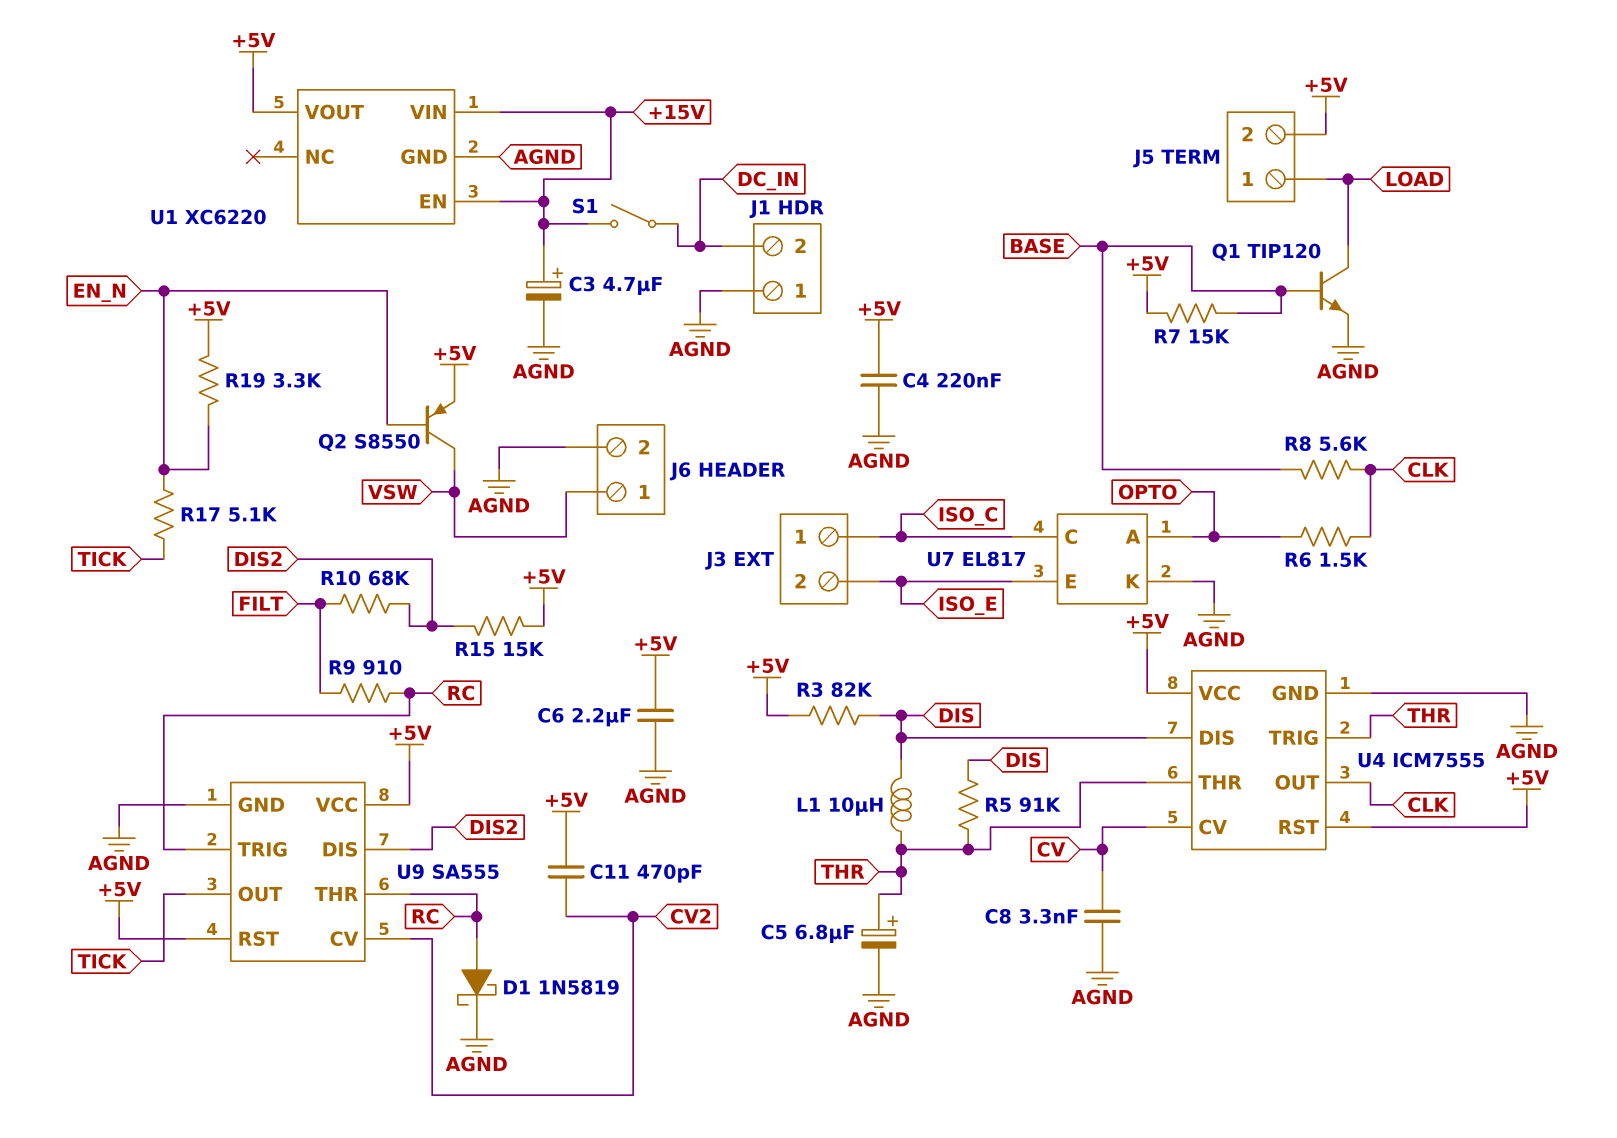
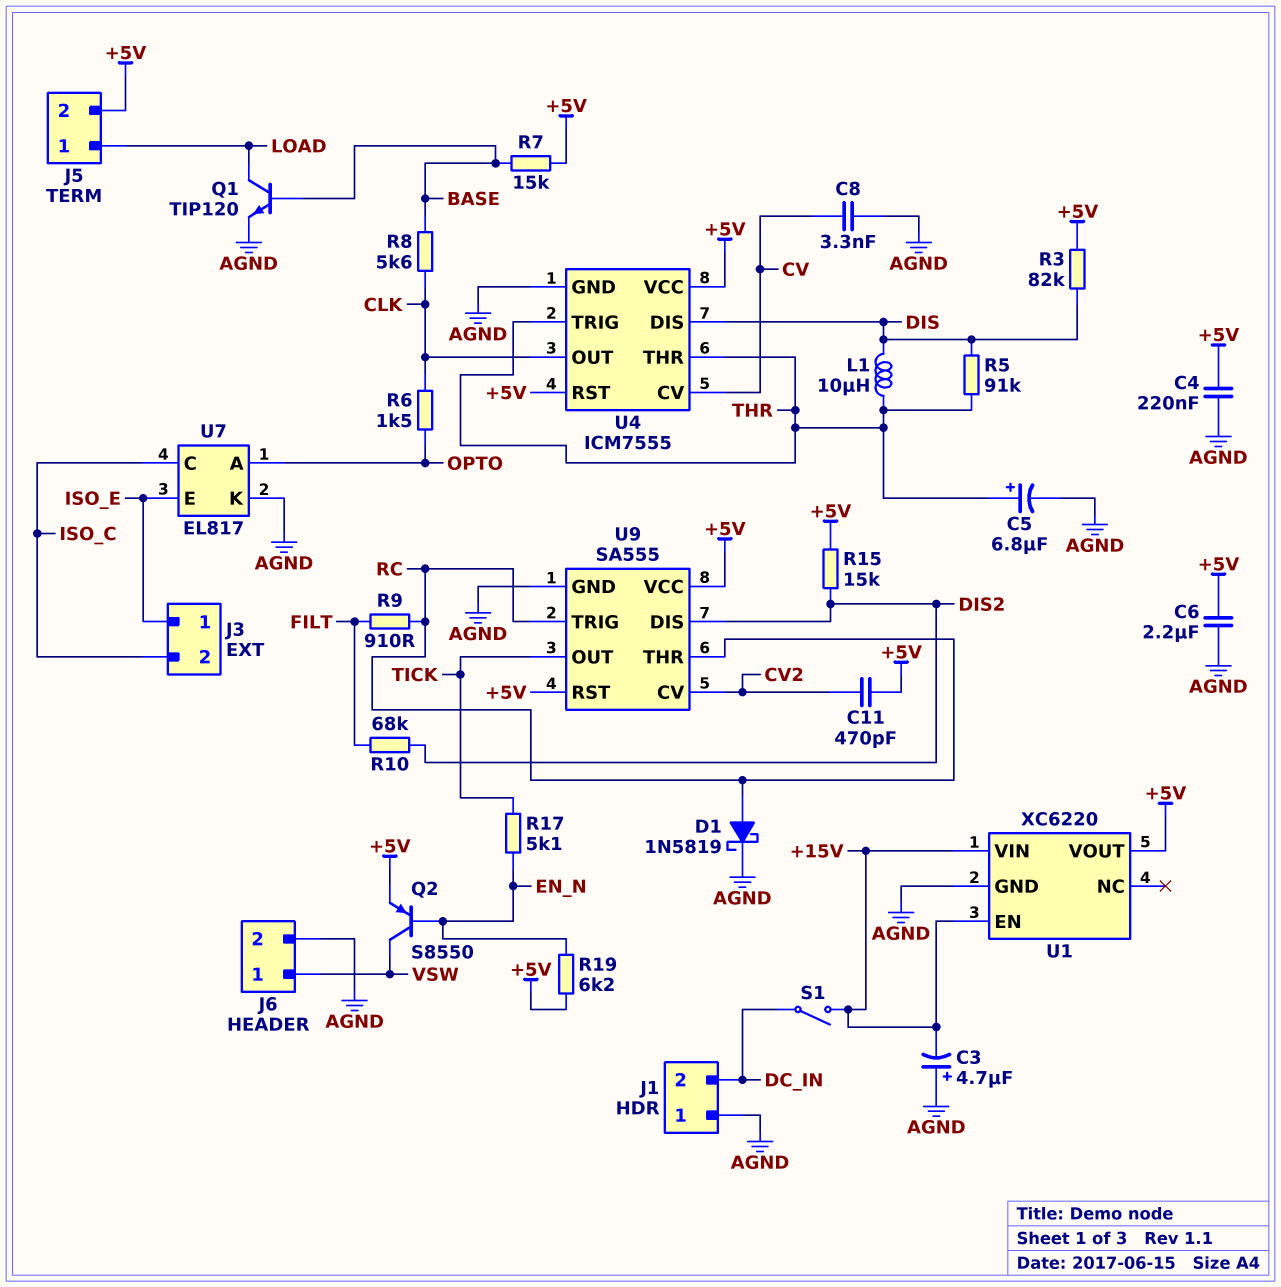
C3: 4.7uF (plus +15V, minus AGND) -> 4.7uF (plus AGND, minus +15V)
J3 pin 1: ISO_C -> ISO_E
J3 pin 2: ISO_E -> ISO_C
R19: 3.3k (+5V, EN_N) -> 6.2k (+5V, EN_N)

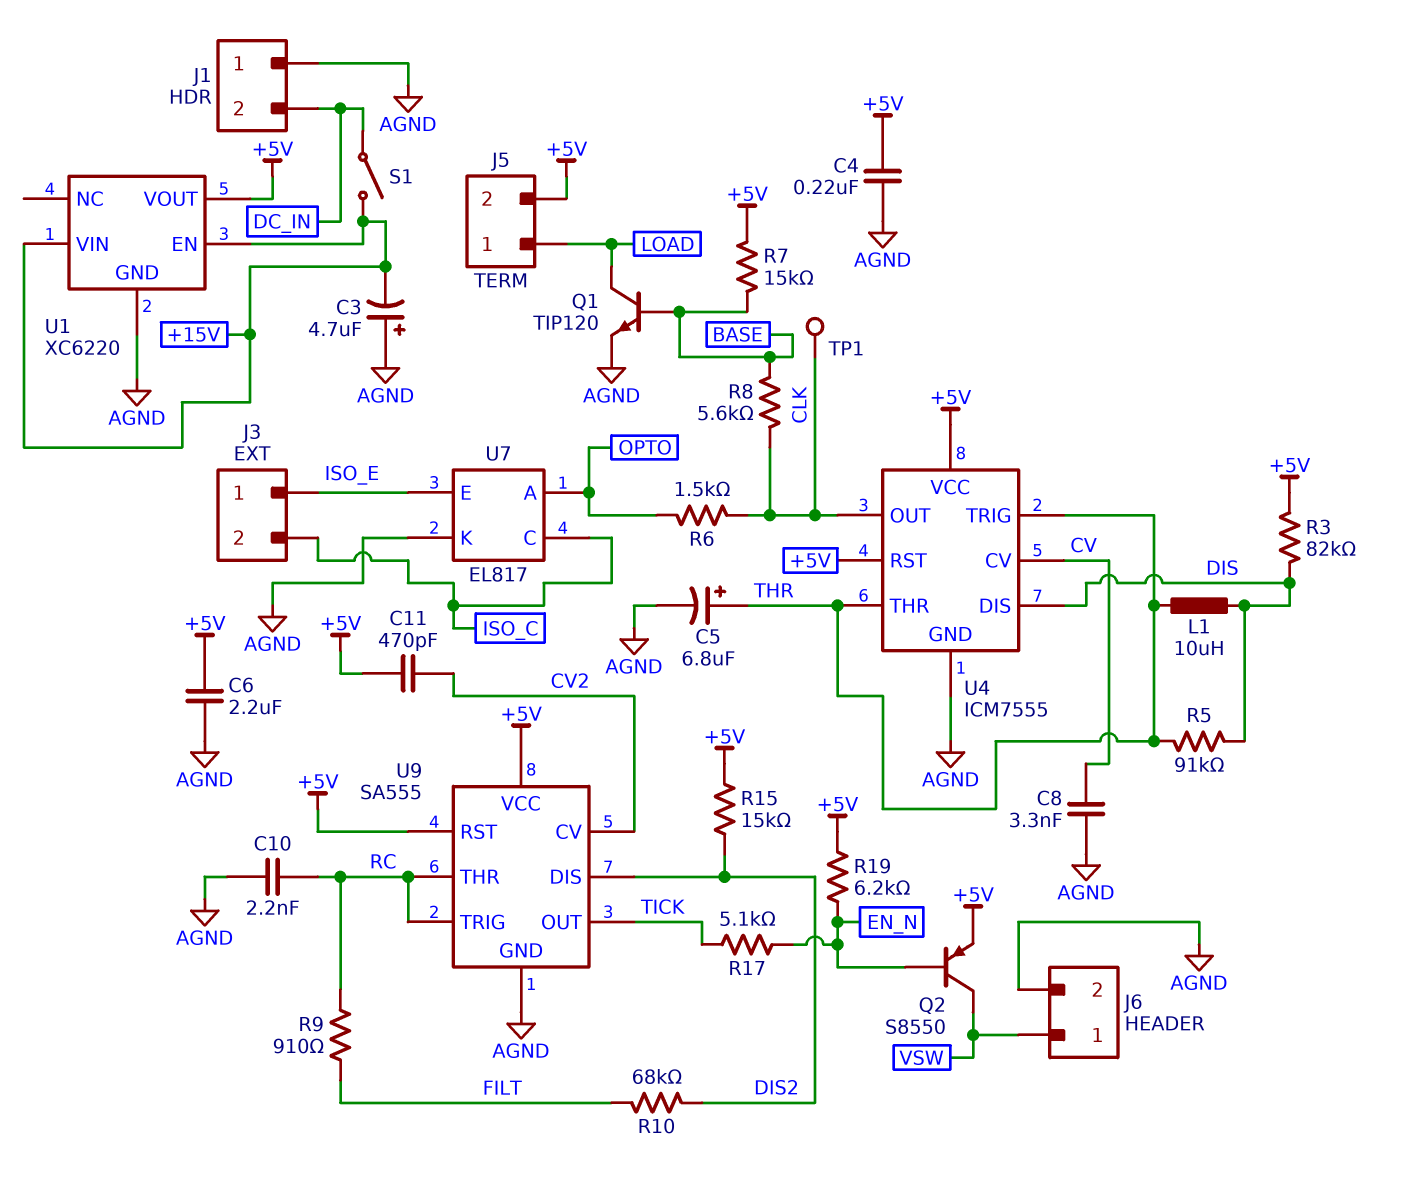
C10: none -> 2.2nF (AGND, RC)
D1: schottky 1N5819 (A RC, K AGND) -> none
TP1: none -> test point (CLK)

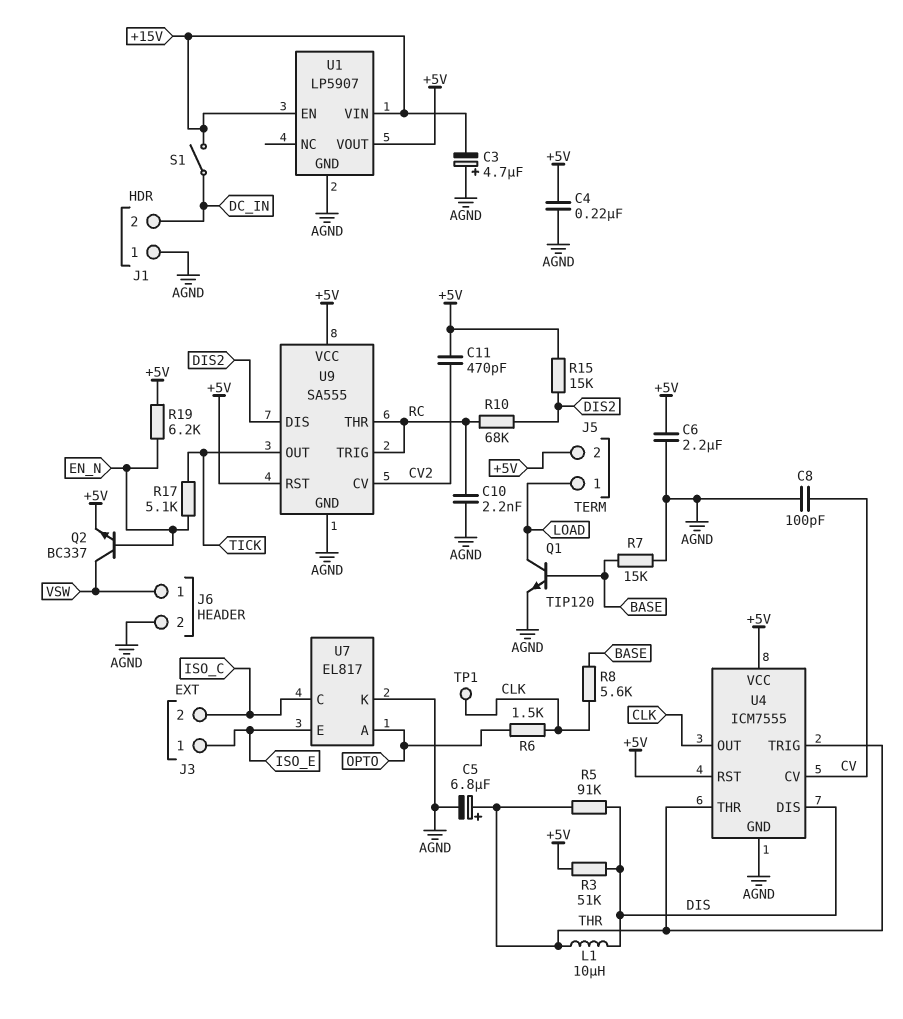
C8: 3.3nF (AGND, CV) -> 100pF (AGND, CV)
Q2: PNP S8550 (B EN_N, C VSW, E +5V) -> NPN BC337 (B EN_N, C VSW, E +5V)
R3: 82k (+5V, DIS) -> 51k (+5V, DIS)
R7: 15k (+5V, BASE) -> 15k (AGND, BASE)
R9: 910 (FILT, RC) -> none
R10: 68k (DIS2, FILT) -> 68k (DIS2, RC)
U1: XC6220 -> LP5907

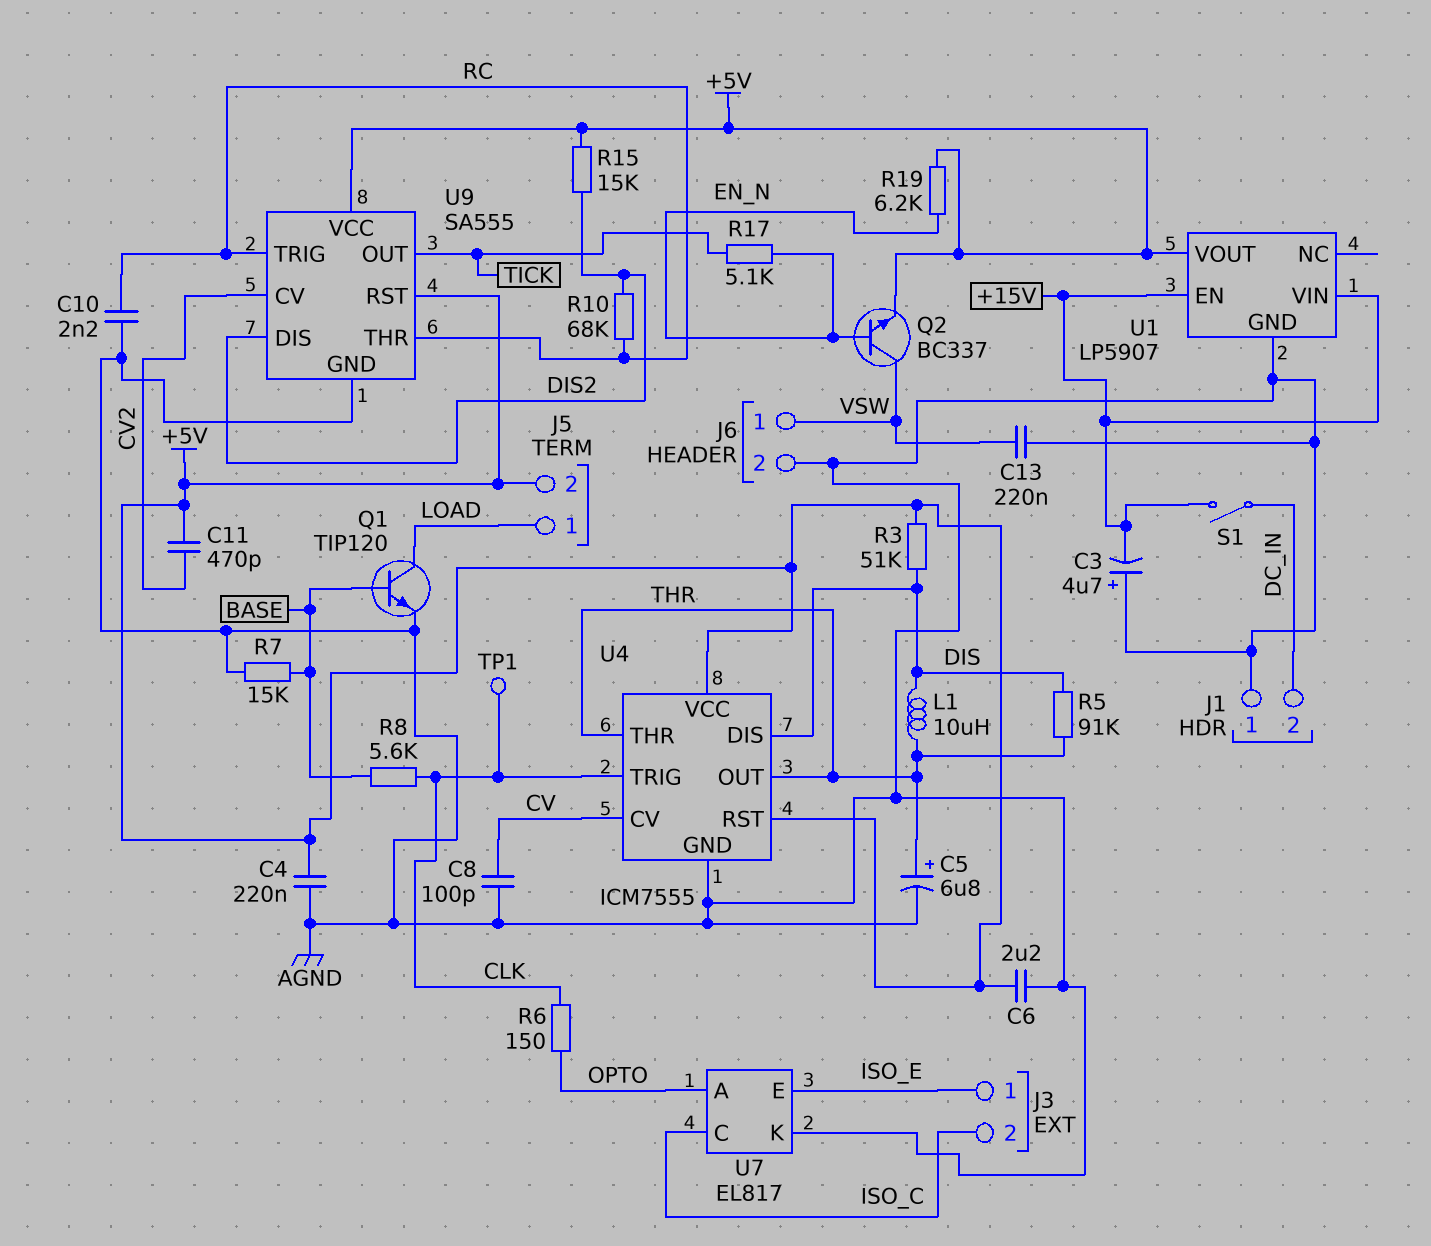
C13: none -> 220nF (AGND, VSW)
R6: 1.5k (CLK, OPTO) -> 150 (CLK, OPTO)
U4 pin OUT: CLK -> THR
U4 pin TRIG: THR -> CLK

